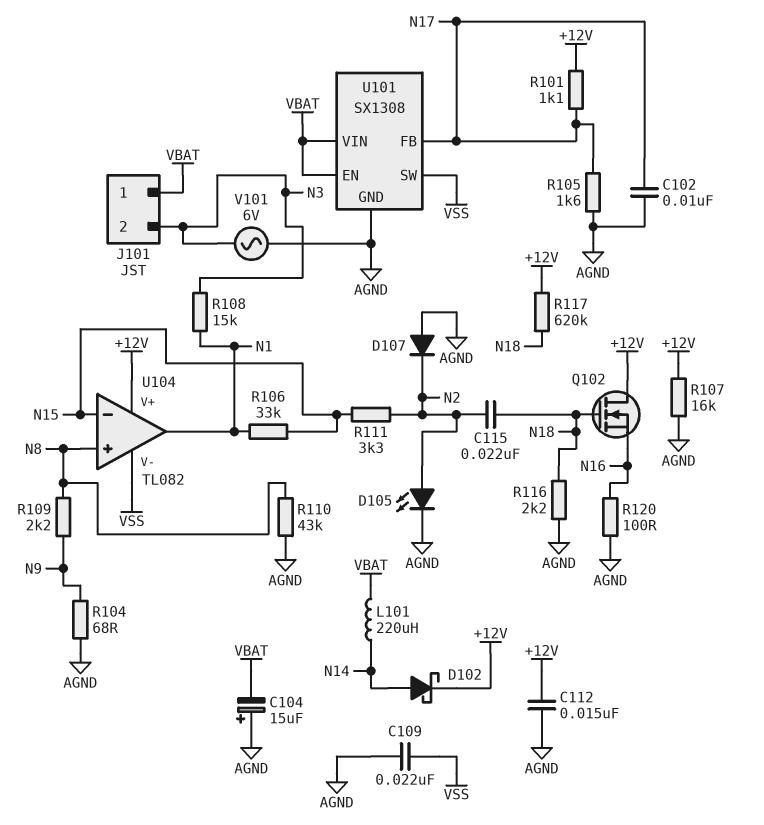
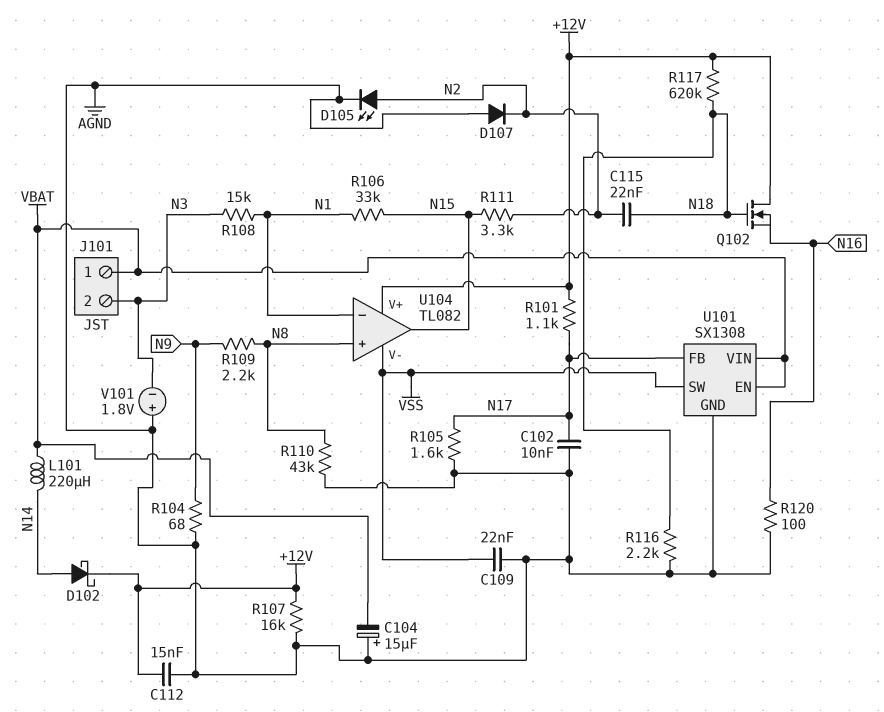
U104 pin in-: N15 -> N1
U104 pin out: N1 -> N15
V101: AC 6V (AGND, N3) -> 1.8V (plus AGND, minus N3)

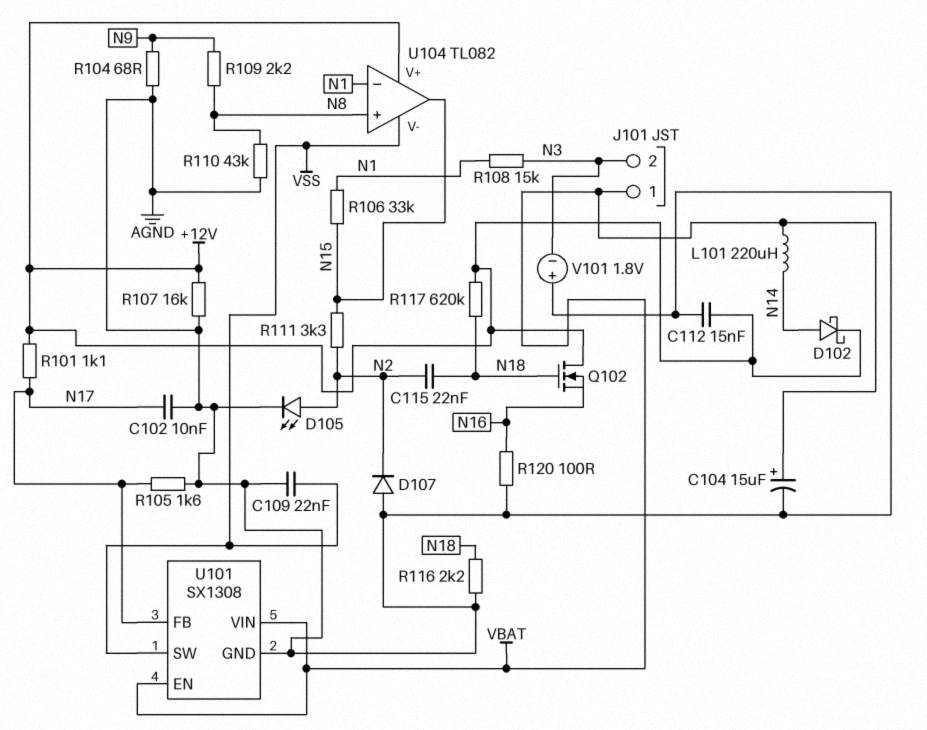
C104: 15uF (plus AGND, minus VBAT) -> 15uF (plus VBAT, minus AGND)

